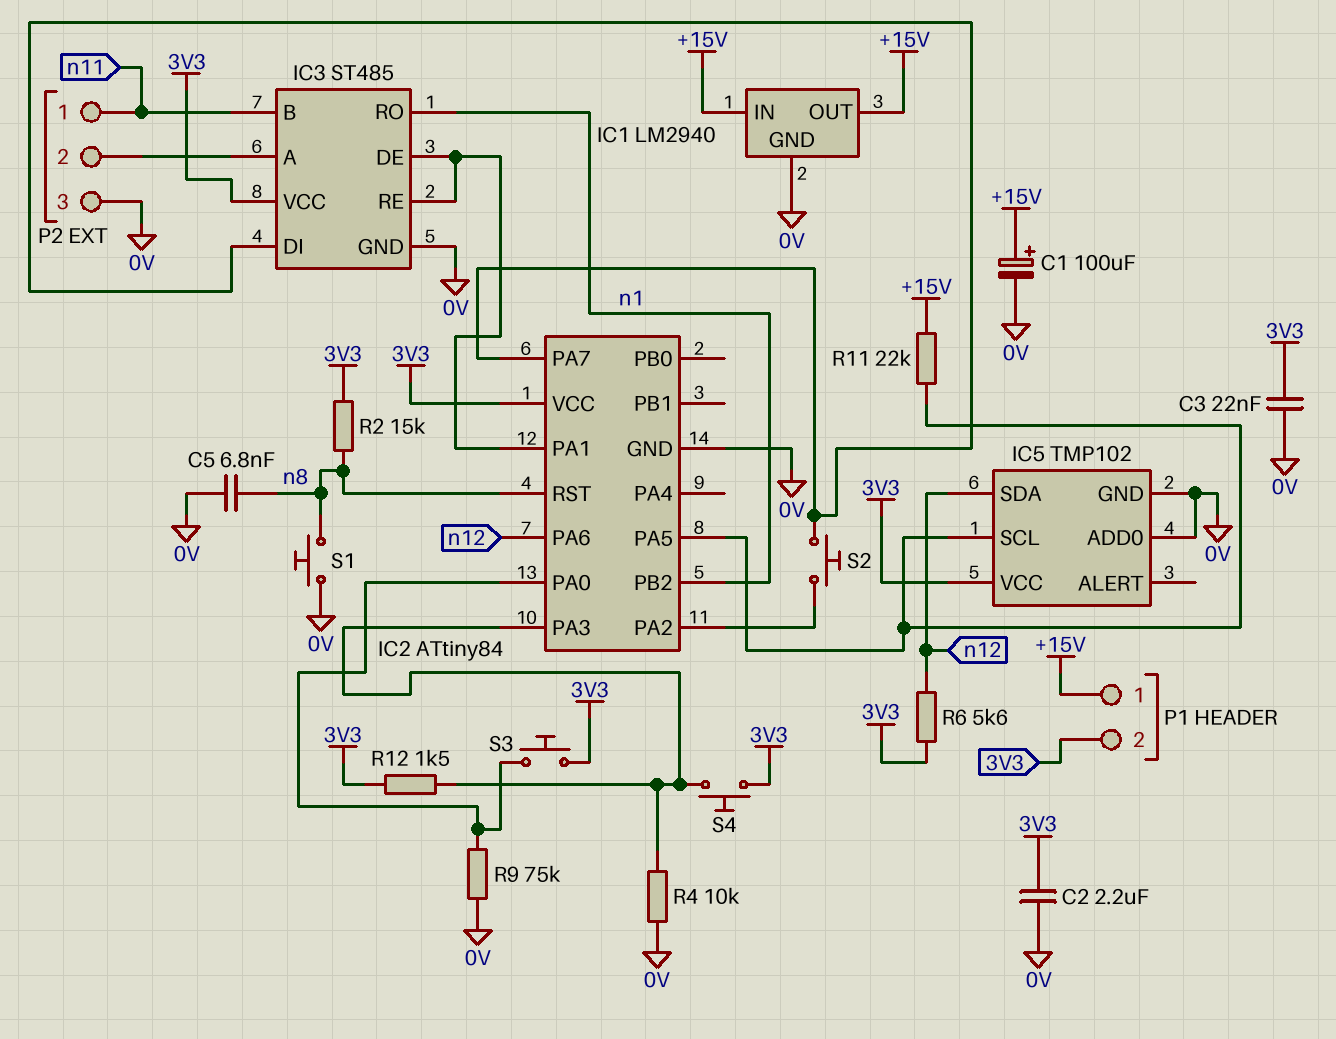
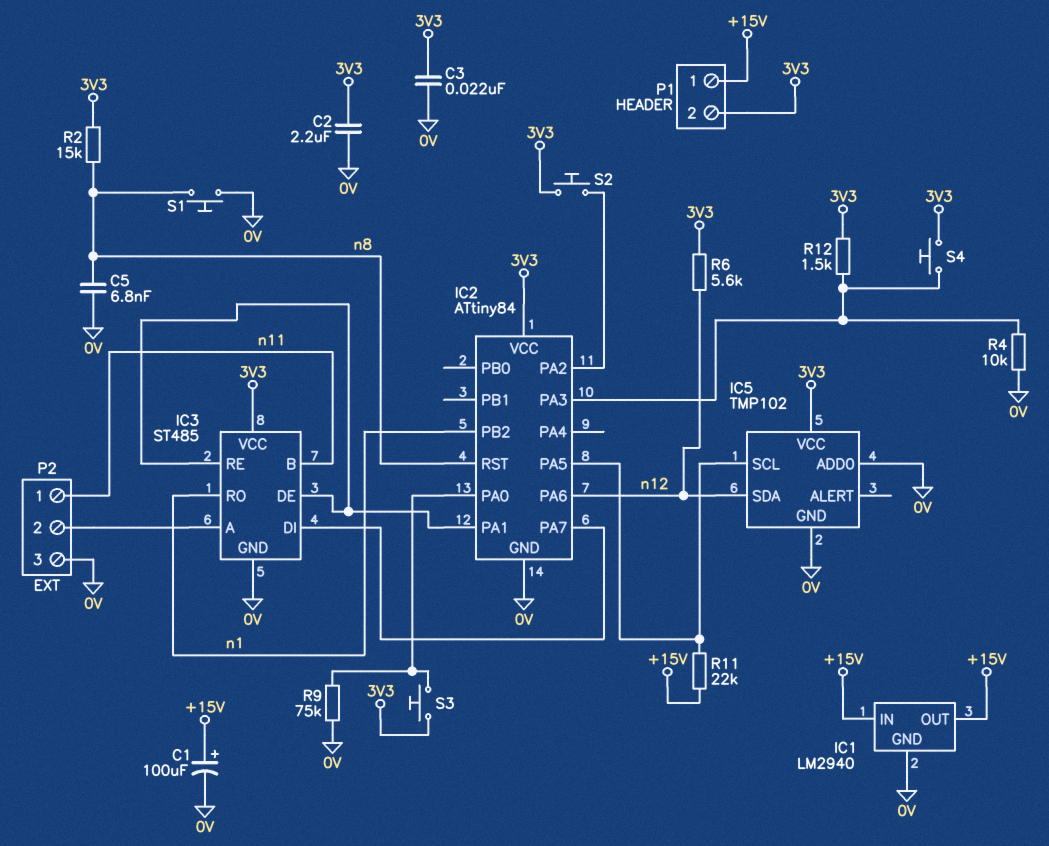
S2: button (IC2/PA2, IC2/PA7) -> button (3V3, IC2/PA2)

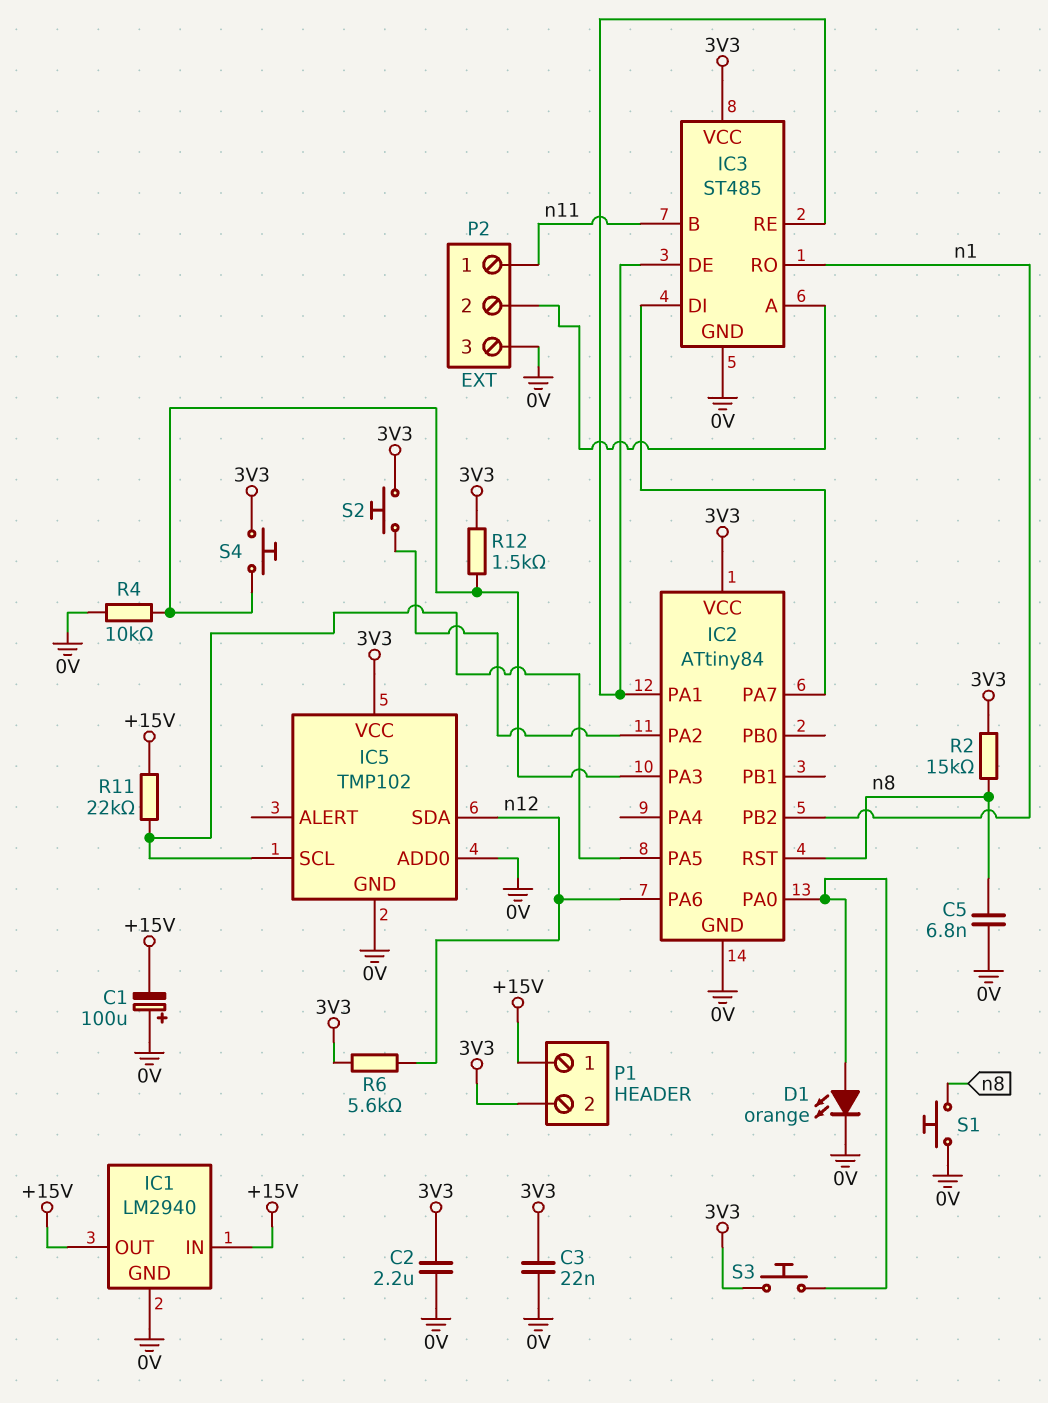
C1: 100uF (plus +15V, minus 0V) -> 100uF (plus 0V, minus +15V)
D1: none -> LED orange (A IC2/PA0, K 0V)
R9: 75k (0V, IC2/PA0) -> none

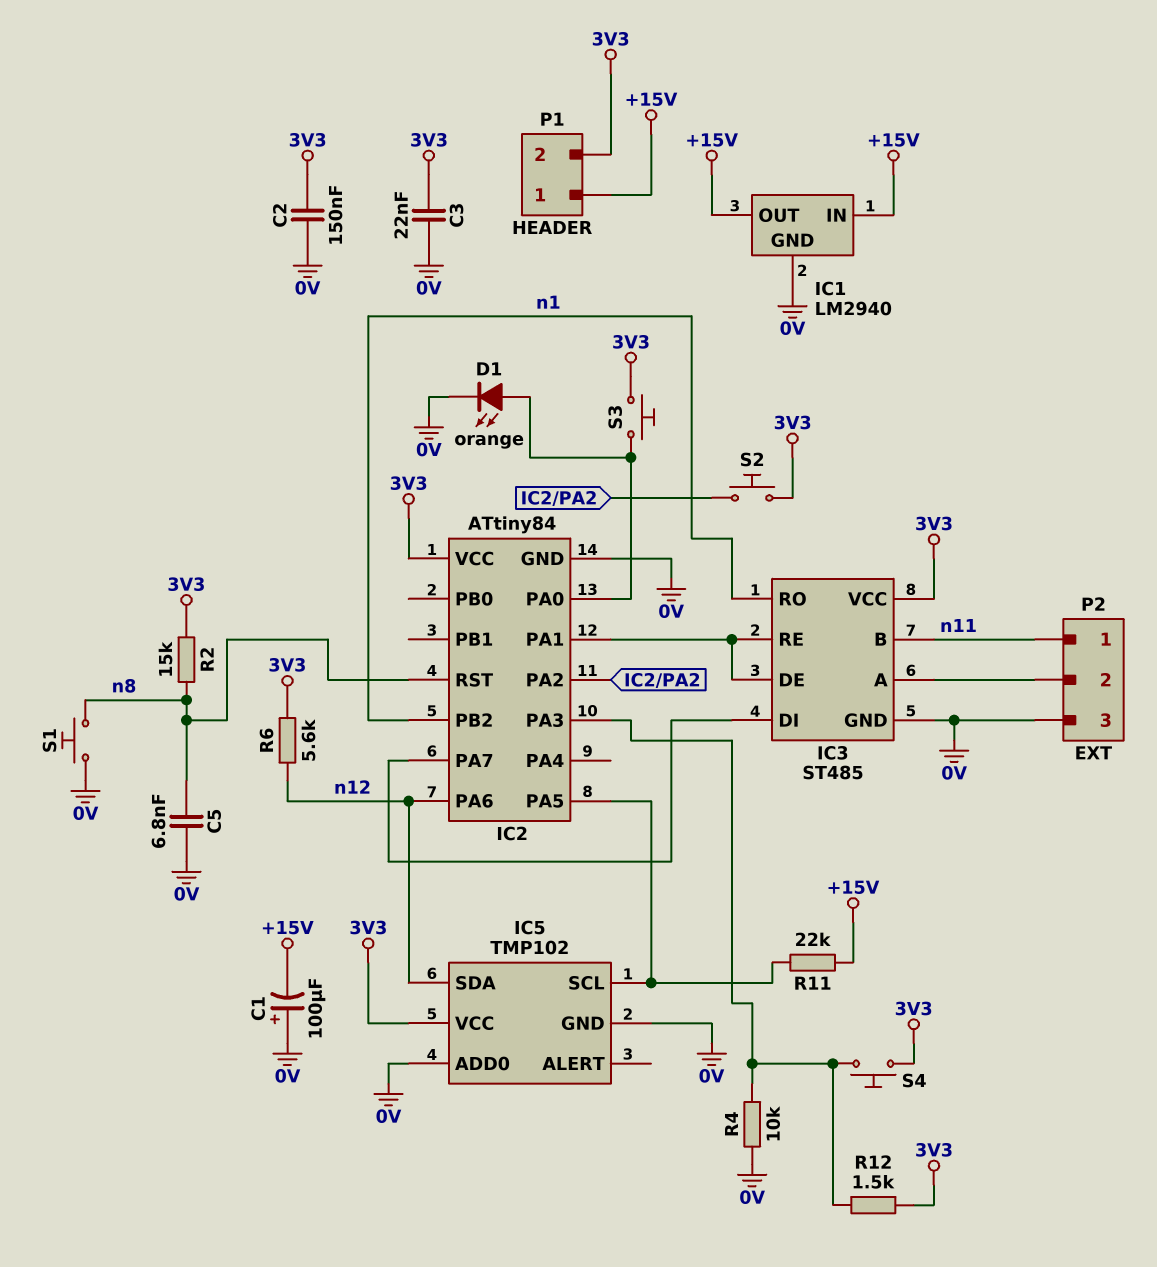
C2: 2.2uF (0V, 3V3) -> 150nF (0V, 3V3)

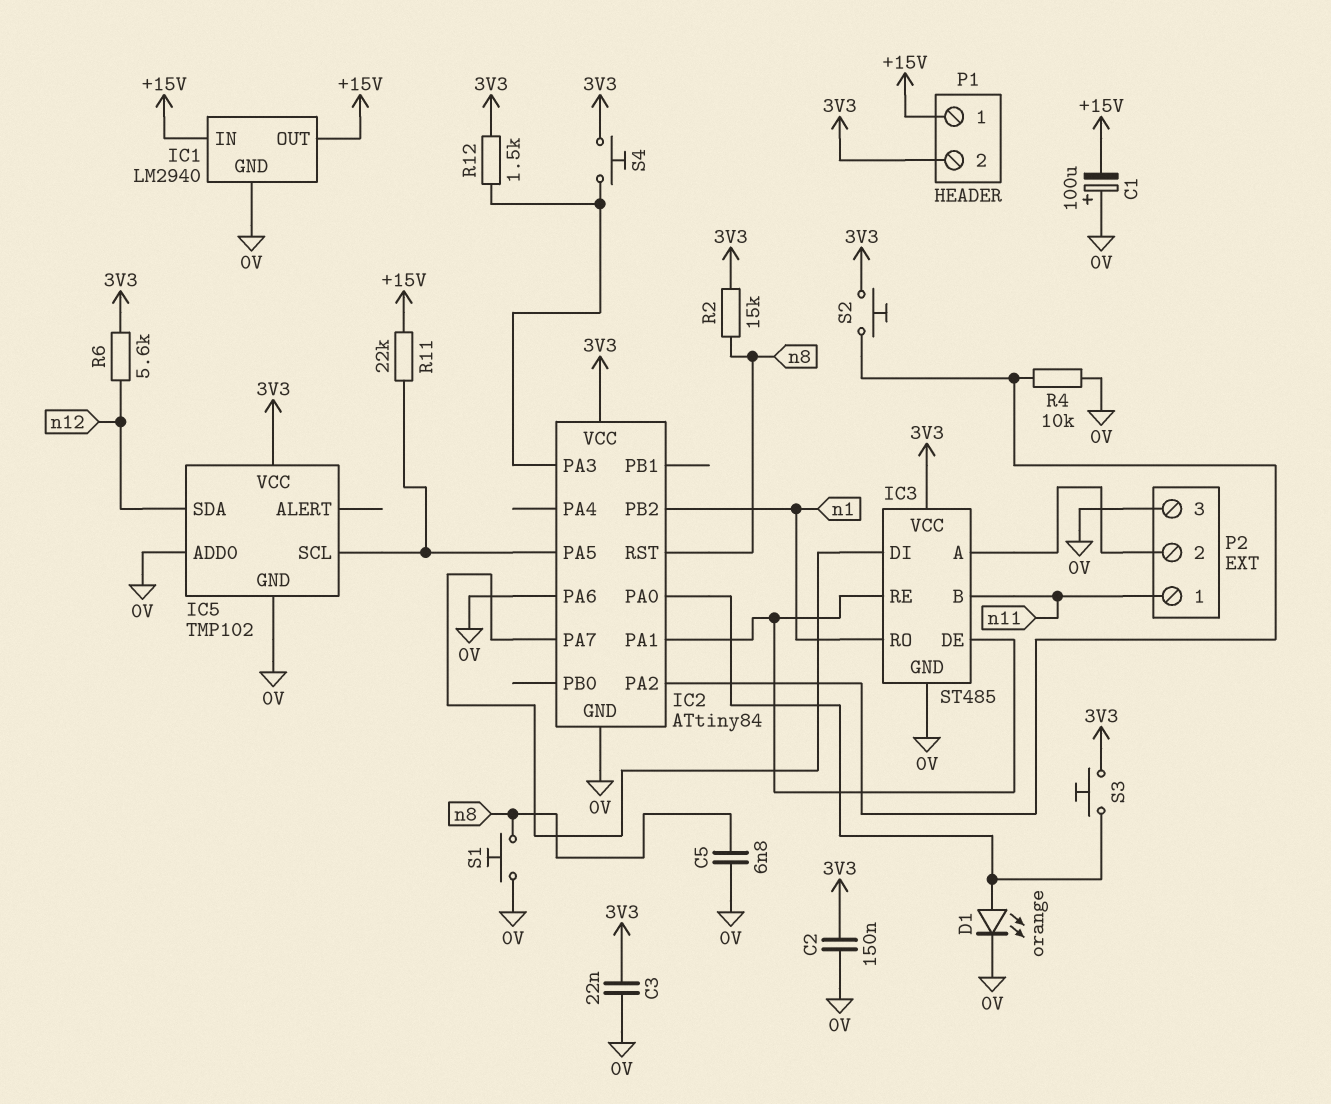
IC2 pin PA6: n12 -> 0V
R4: 10k (0V, IC2/PA3) -> 10k (0V, IC2/PA2)

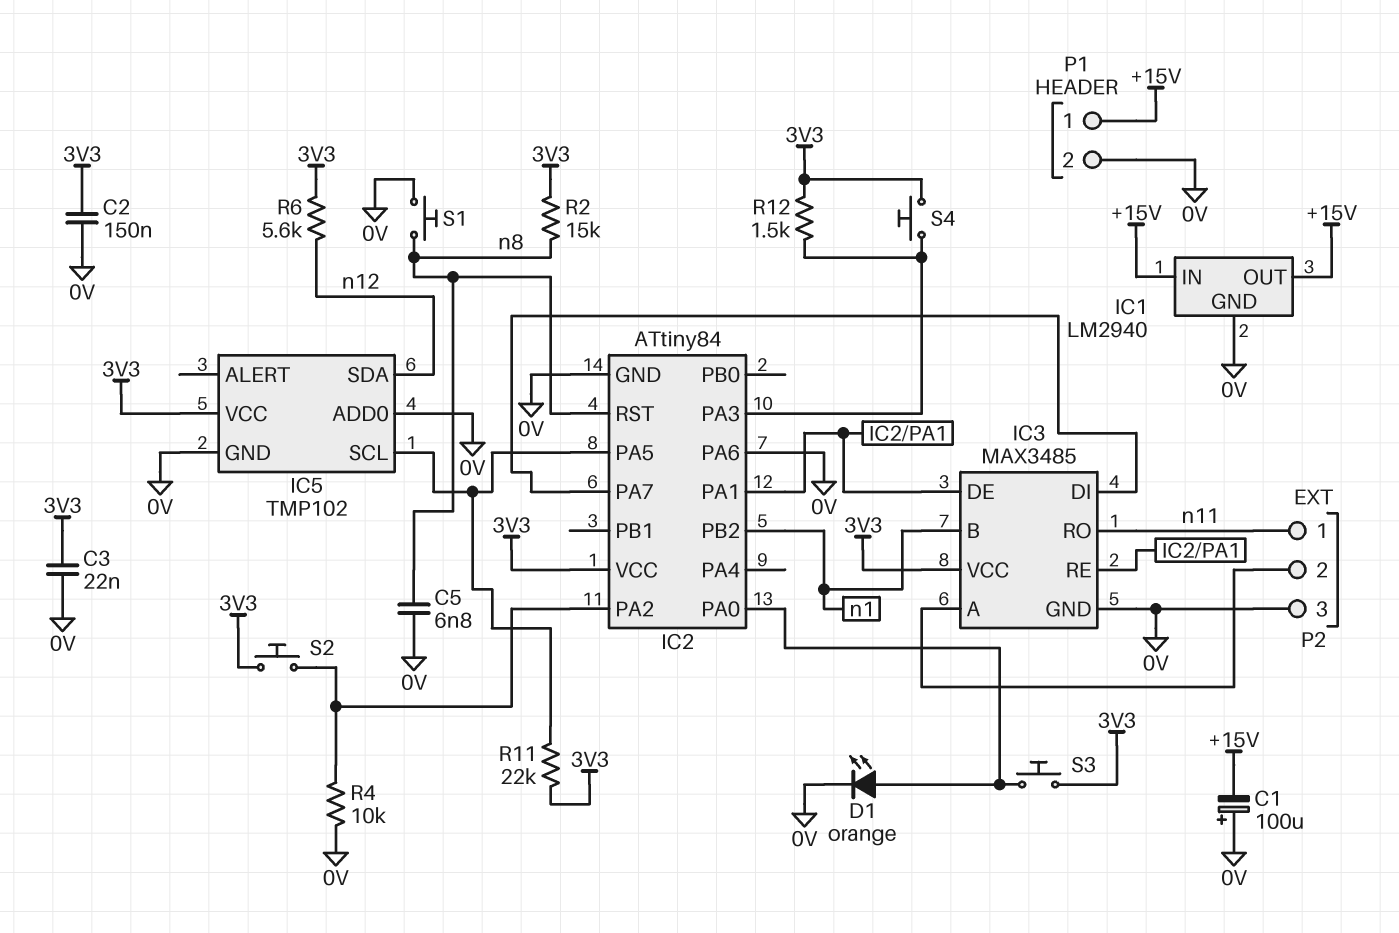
IC3: ST485 -> MAX3485
IC3 pin B: n11 -> n1
IC3 pin RO: n1 -> n11
P1 pin 2: 3V3 -> 0V
R11: 22k (+15V, IC2/PA5) -> 22k (3V3, IC2/PA5)

